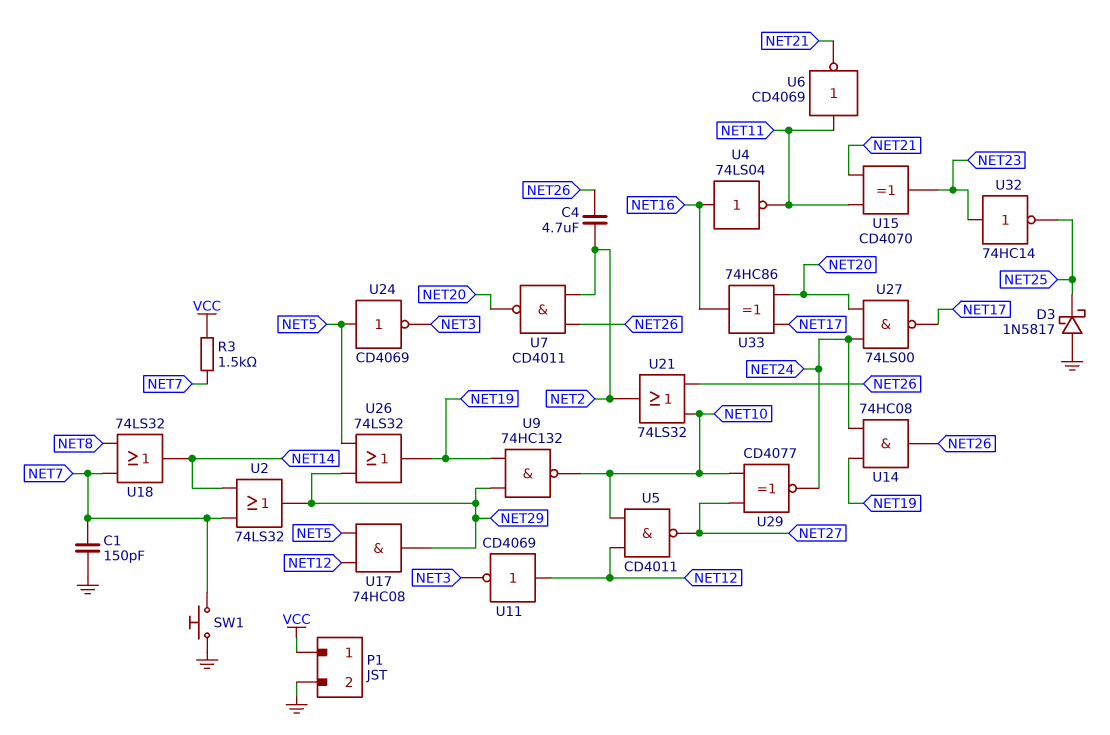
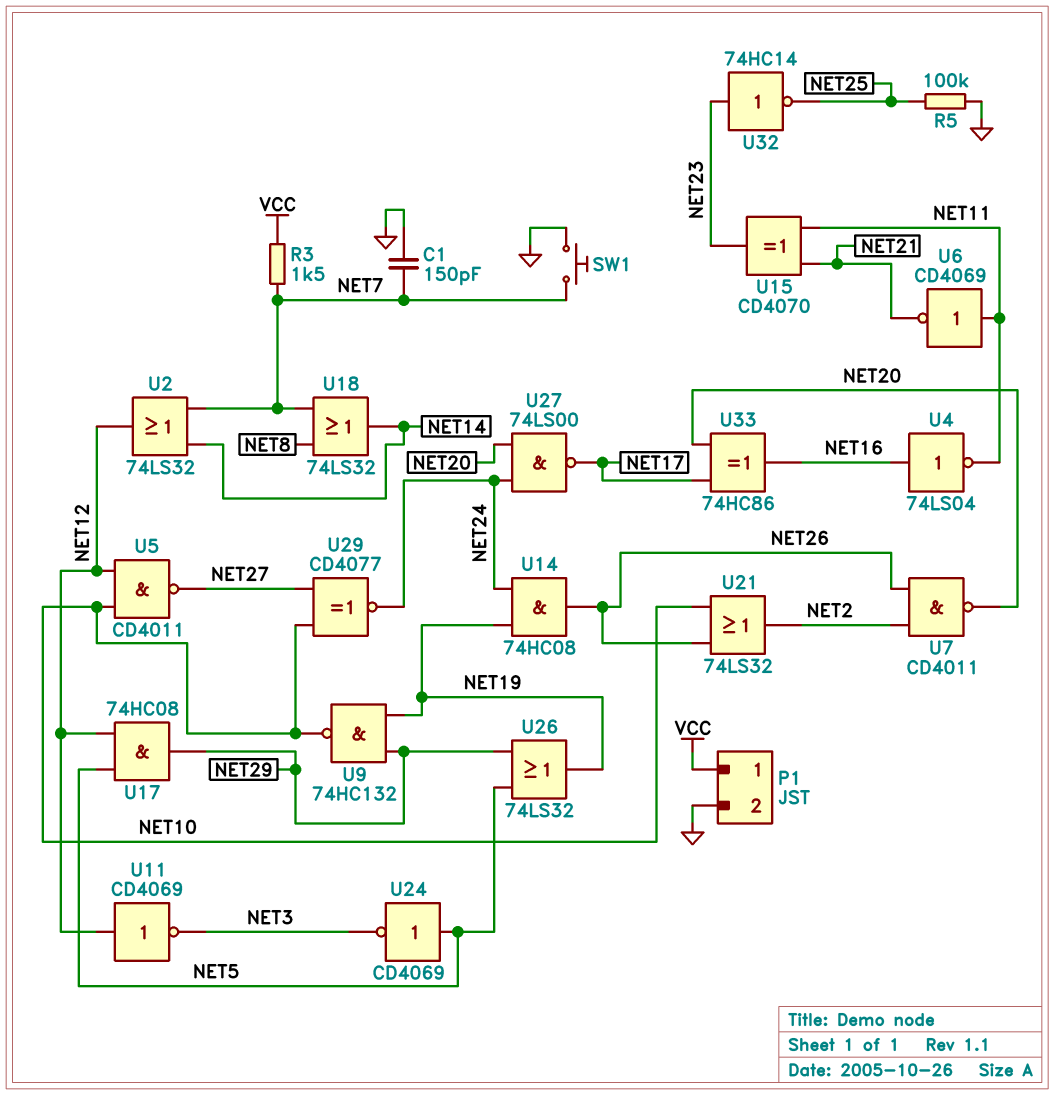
C4: 4.7uF (NET2, NET26) -> none
D3: schottky 1N5817 (A GND, K NET25) -> none
R5: none -> 100k (GND, NET25)
U2: OR 74LS32 (in NET7, in NET14, out NET29) -> OR 74LS32 (in NET7, in NET14, out NET12)

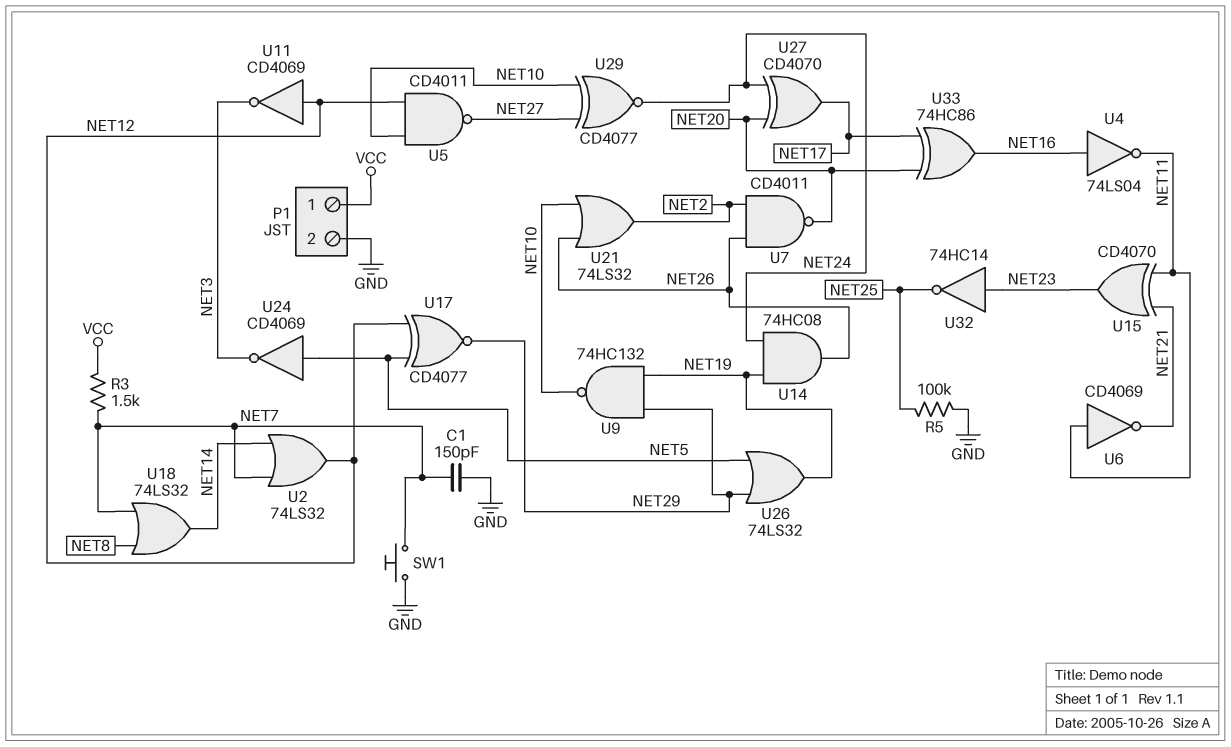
U17: AND 74HC08 (in NET5, in NET12, out NET29) -> XNOR CD4077 (in NET5, in NET12, out NET29)
U27: NAND 74LS00 (in NET20, in NET24, out NET17) -> XOR CD4070 (in NET20, in NET24, out NET17)

